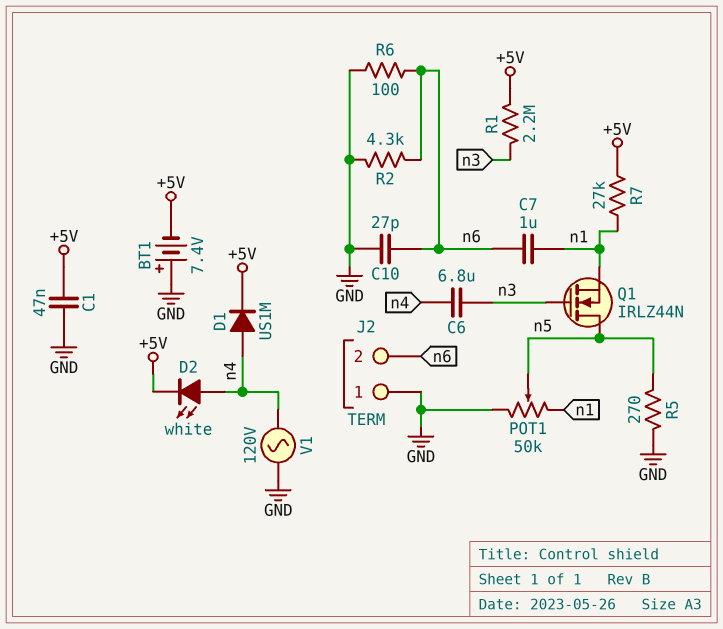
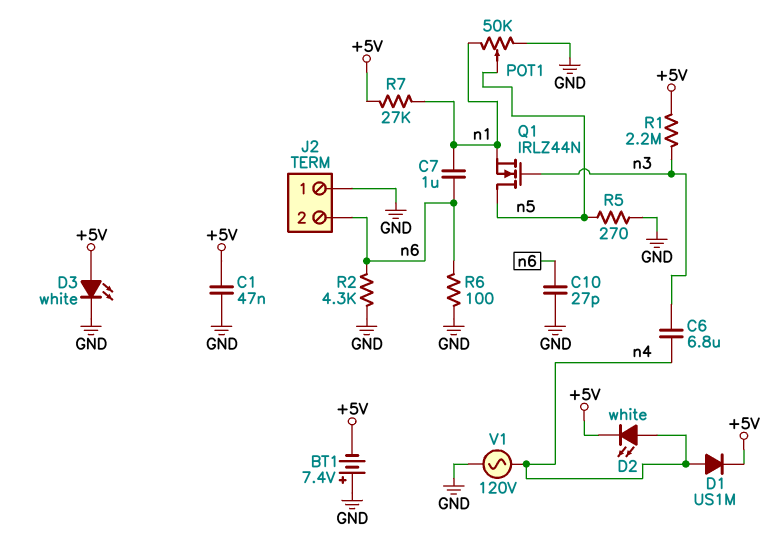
D3: none -> LED white (A +5V, K GND)

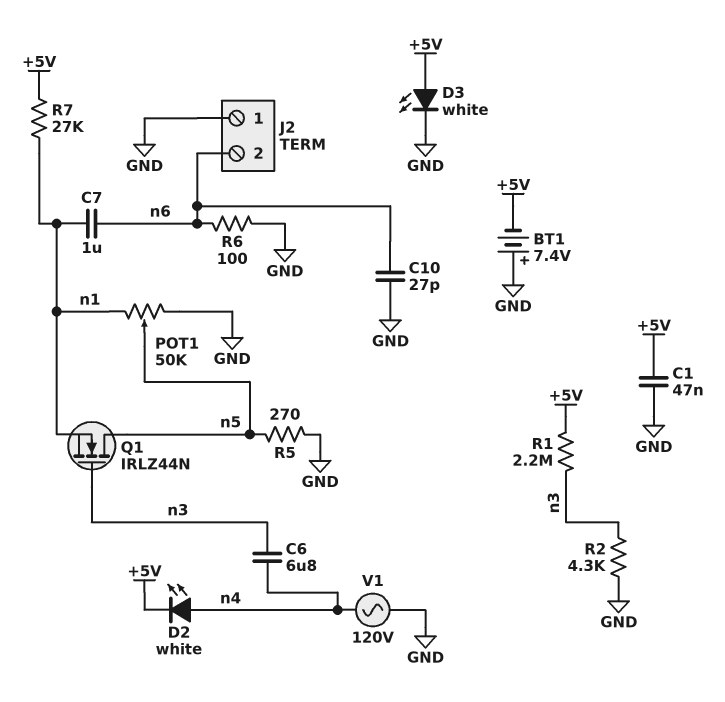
D1: diode US1M (A n4, K +5V) -> none
R2: 4.3k (GND, n6) -> 4.3k (GND, n3)

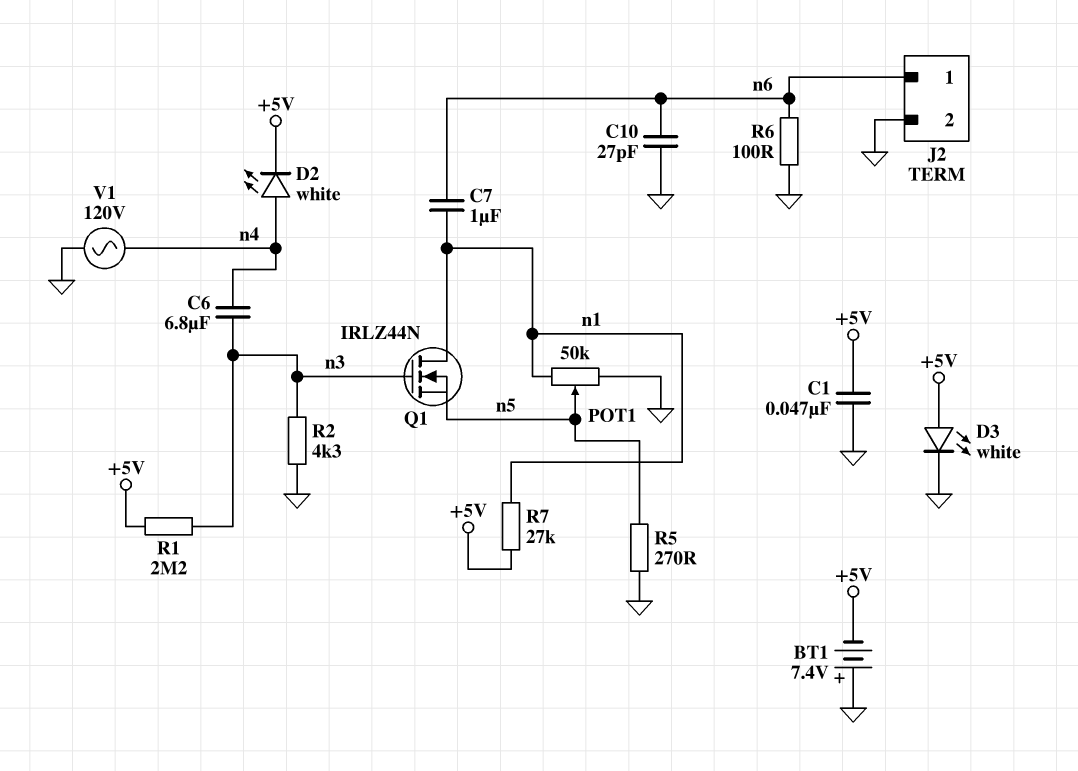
J2 pin 1: GND -> n6
J2 pin 2: n6 -> GND
Q1: NMOS IRLZ44N (G n3, D n5, S n1) -> NMOS IRLZ44N (G n3, D n1, S n5)

